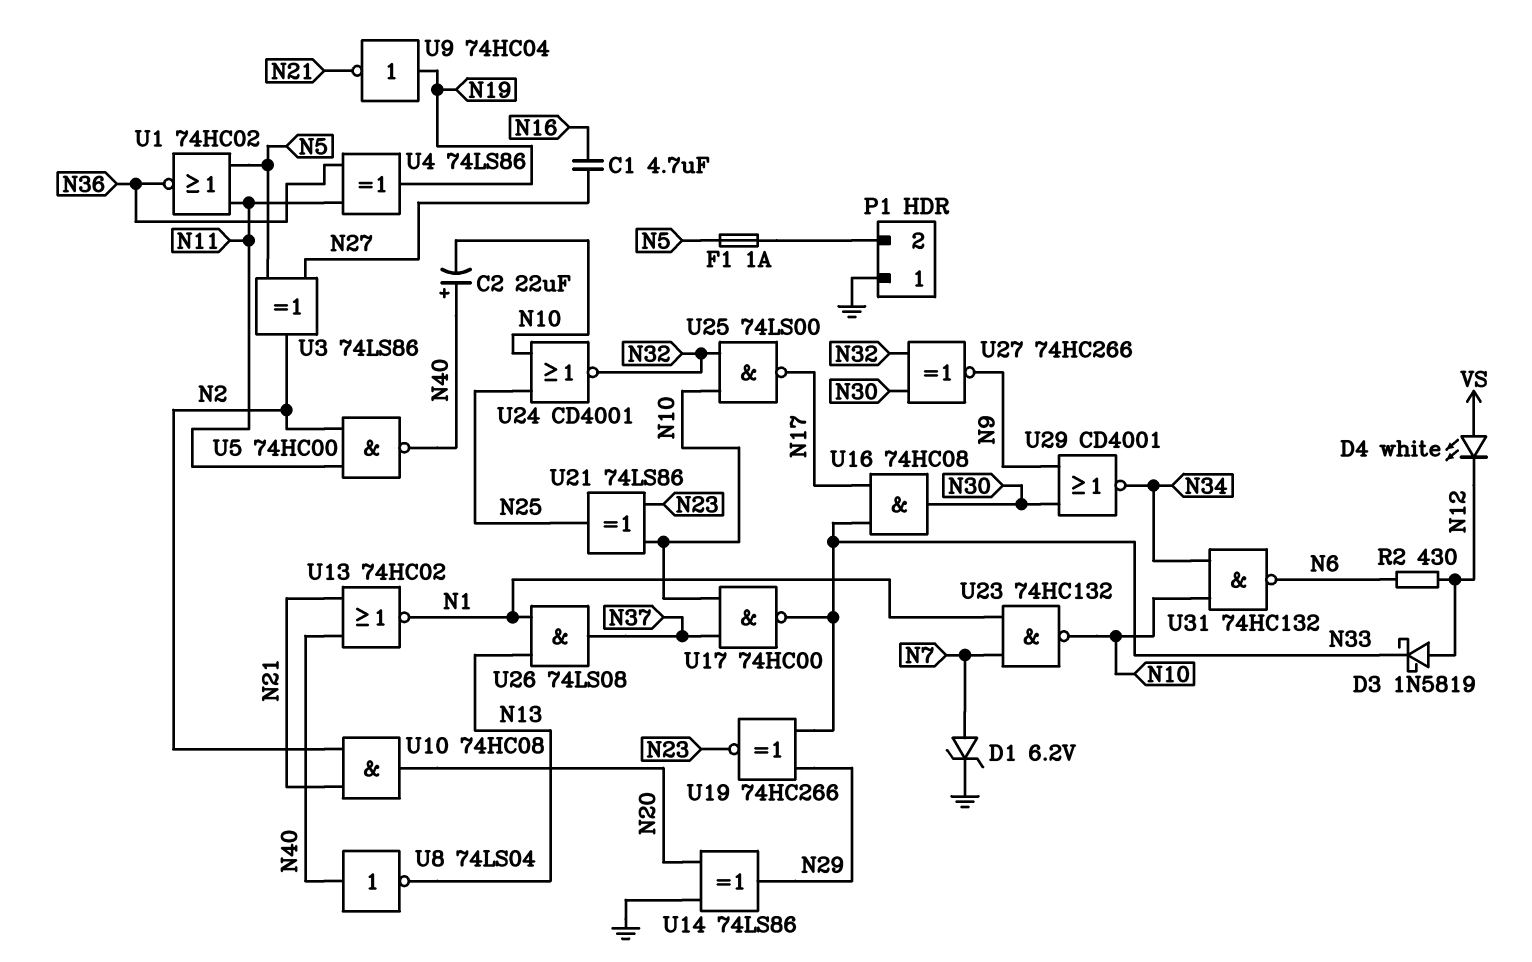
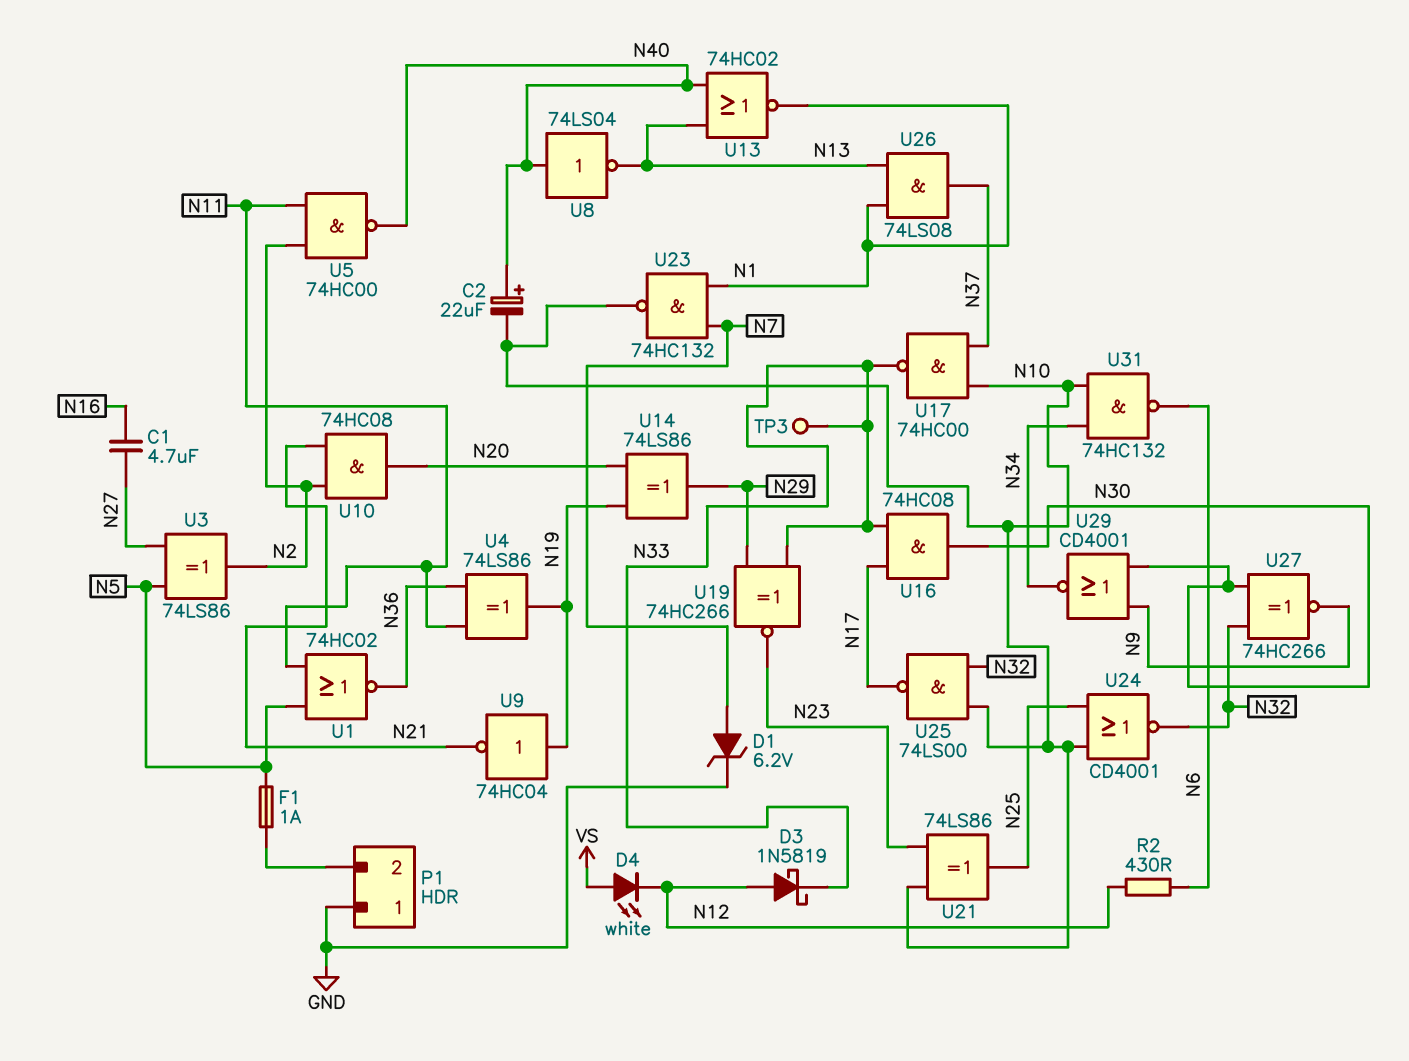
TP3: none -> test point (N33)
U13: NOR 74HC02 (in N21, in N40, out N1) -> NOR 74HC02 (in N13, in N40, out N1)
U14: XOR 74LS86 (in GND, in N20, out N29) -> XOR 74LS86 (in N19, in N20, out N29)

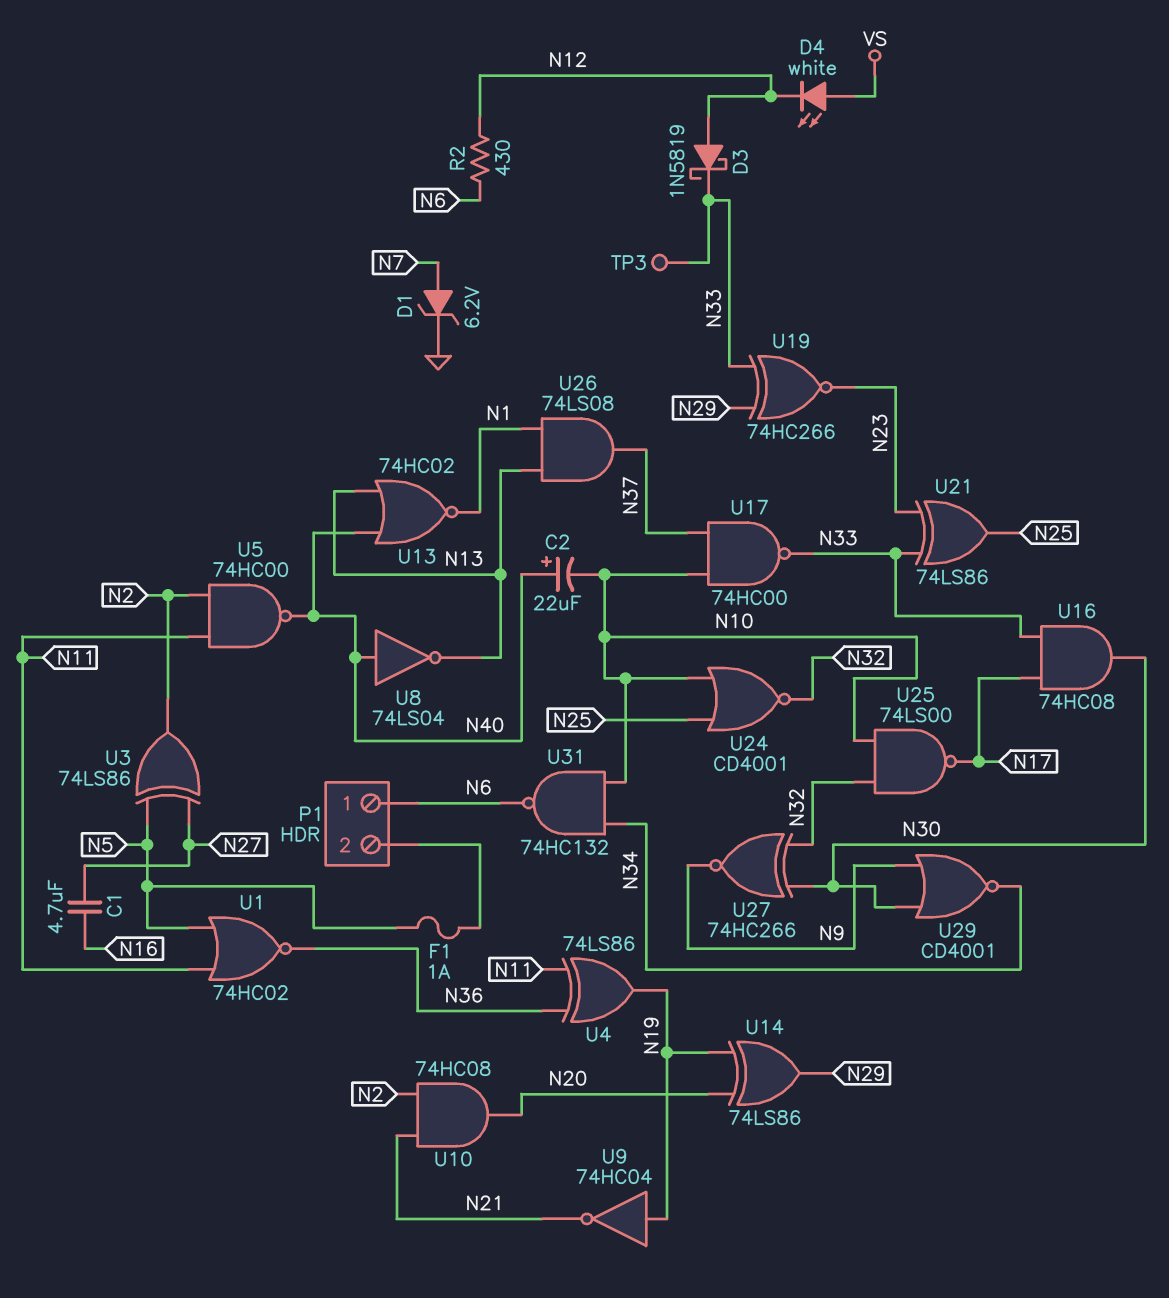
P1 pin 1: GND -> N6
U21: XOR 74LS86 (in N10, in N23, out N25) -> XOR 74LS86 (in N23, in N33, out N25)
U23: NAND 74HC132 (in N1, in N7, out N10) -> none

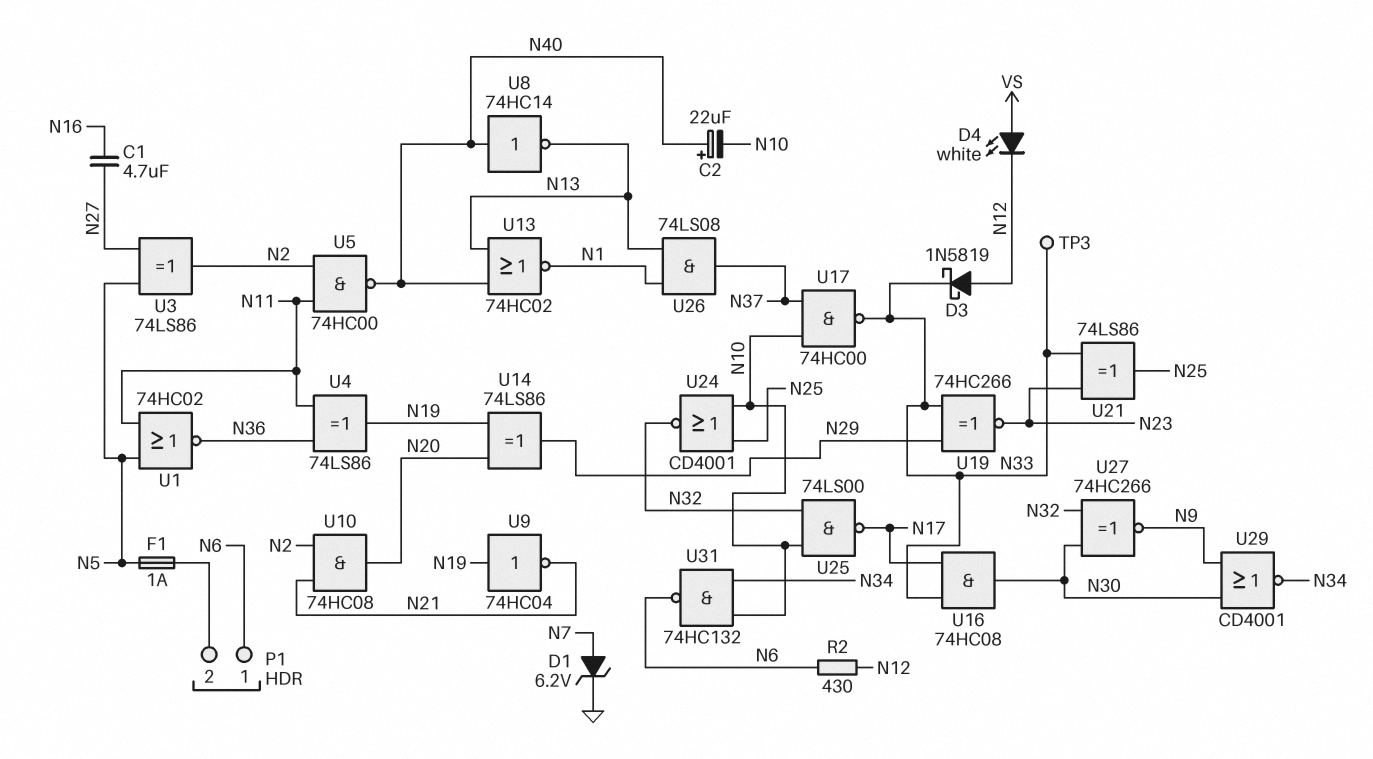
U8: NOT 74LS04 (in N40, out N13) -> NOT 74HC14 (in N40, out N13)

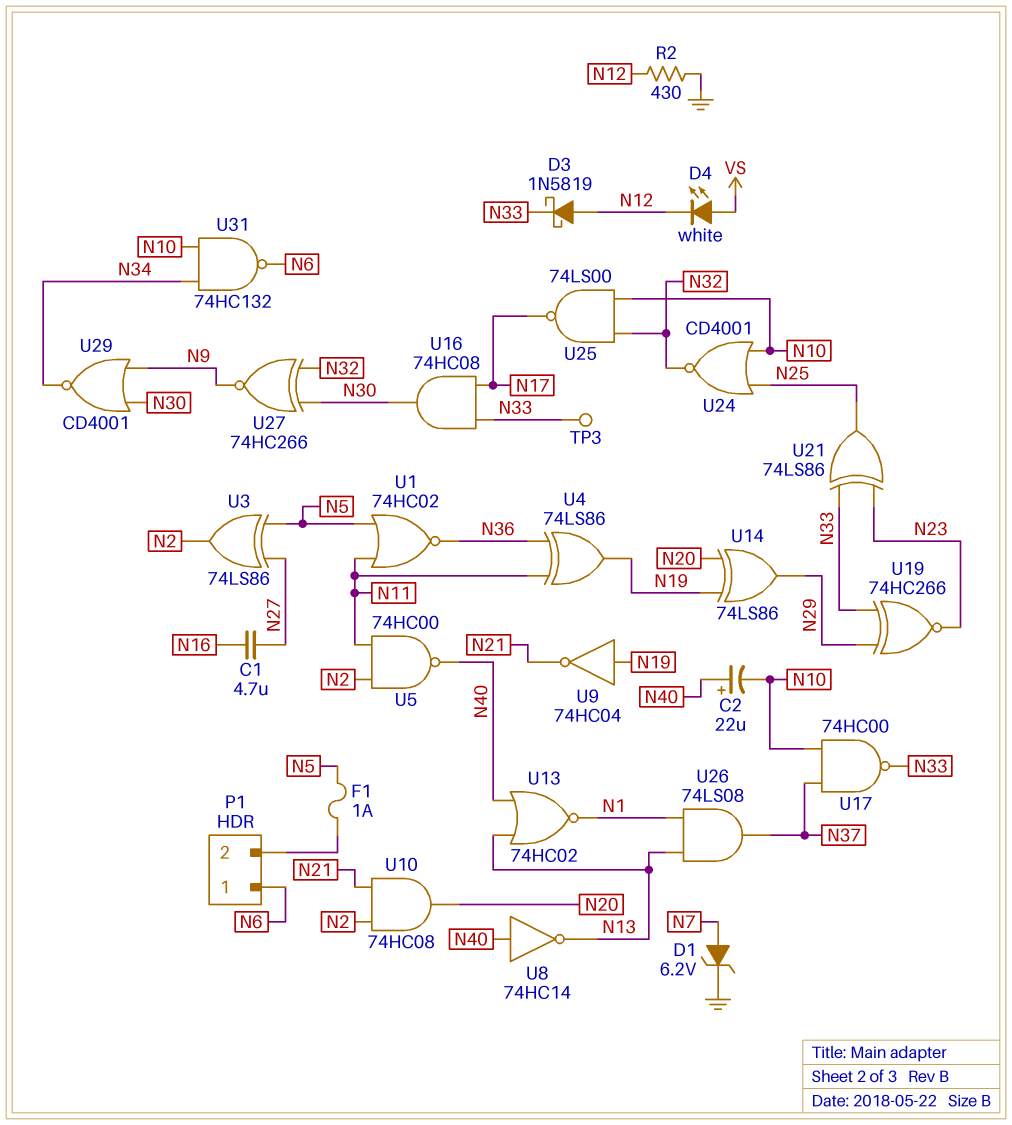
R2: 430 (N6, N12) -> 430 (GND, N12)

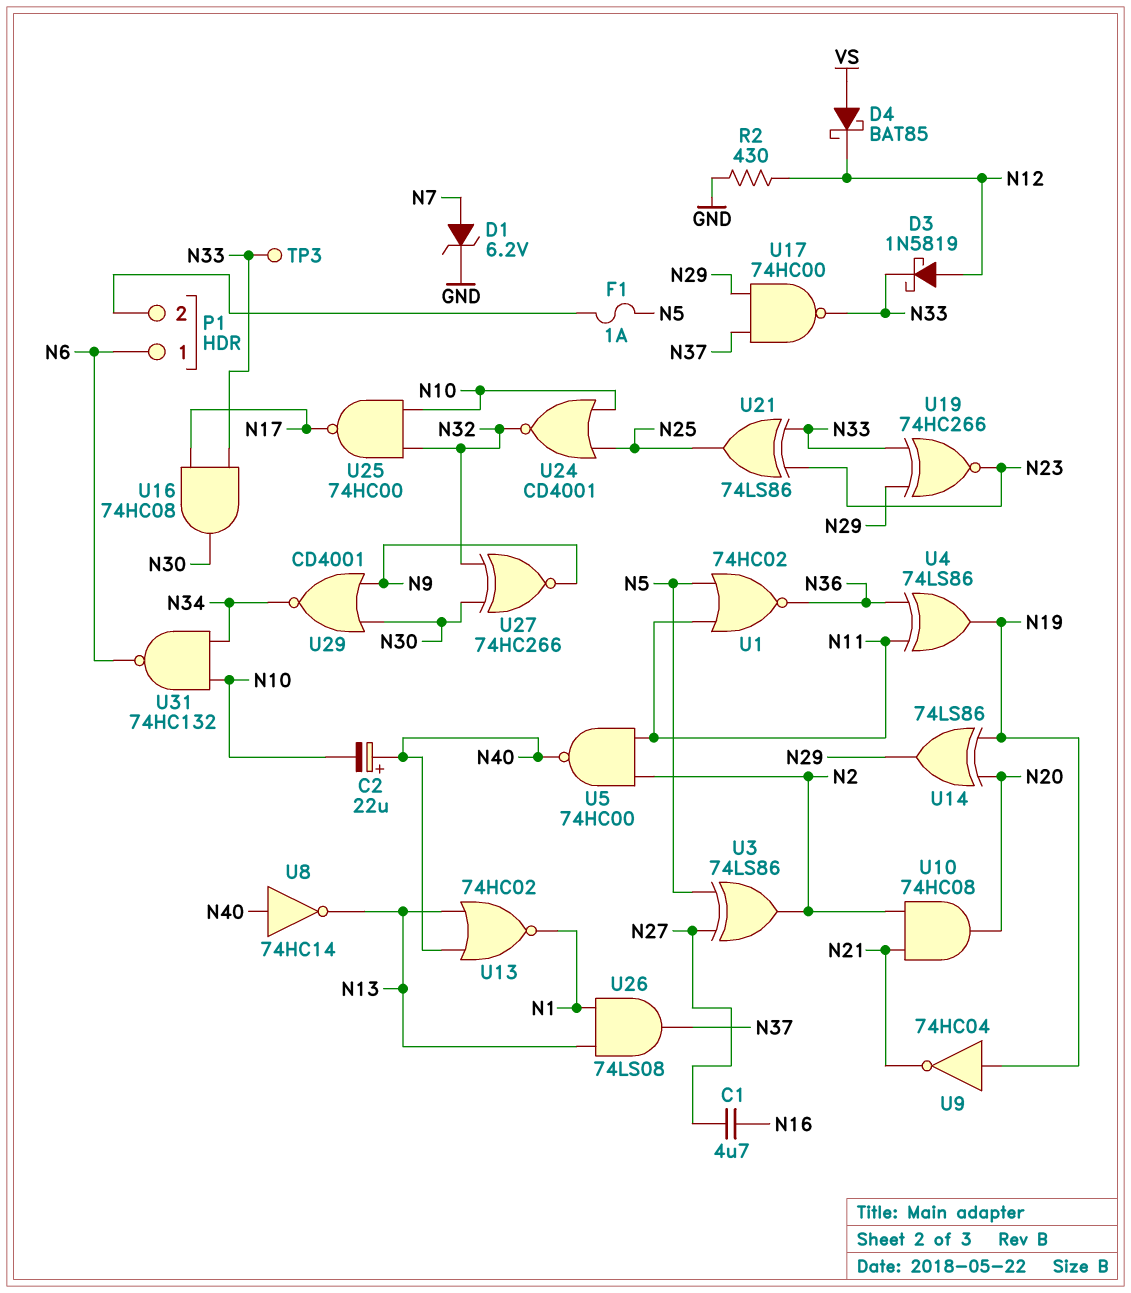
D4: LED white (A VS, K N12) -> schottky BAT85 (A VS, K N12)
U17: NAND 74HC00 (in N10, in N37, out N33) -> NAND 74HC00 (in N29, in N37, out N33)
U25: NAND 74LS00 (in N10, in N32, out N17) -> NAND 74HC00 (in N10, in N32, out N17)

